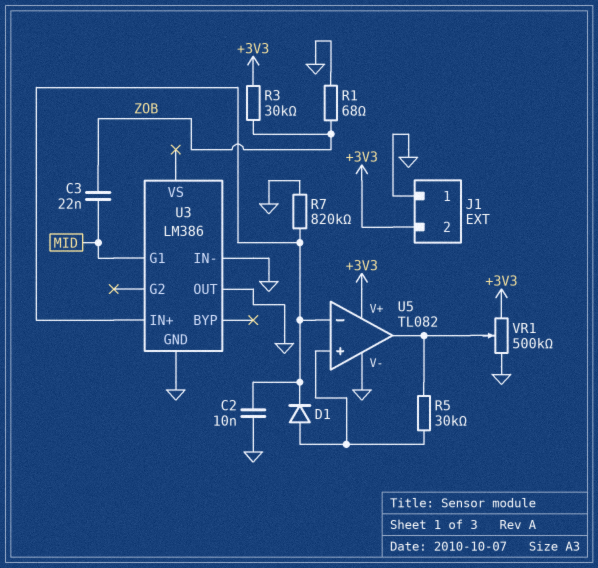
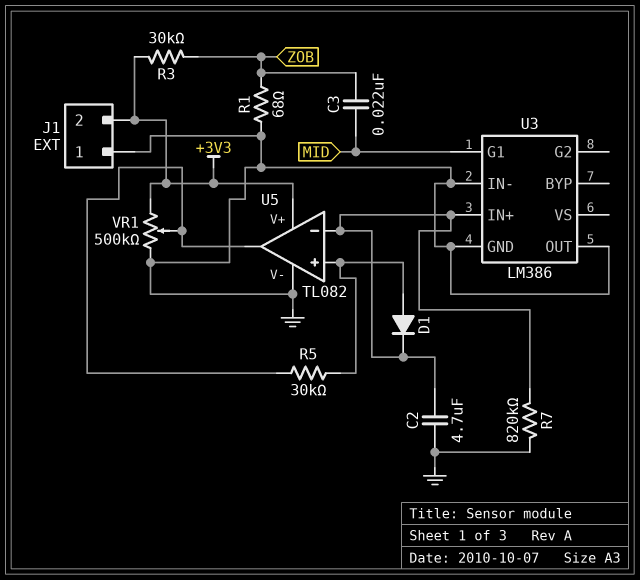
C2: 10nF (GND, U3/IN+) -> 4.7uF (GND, U3/IN+)

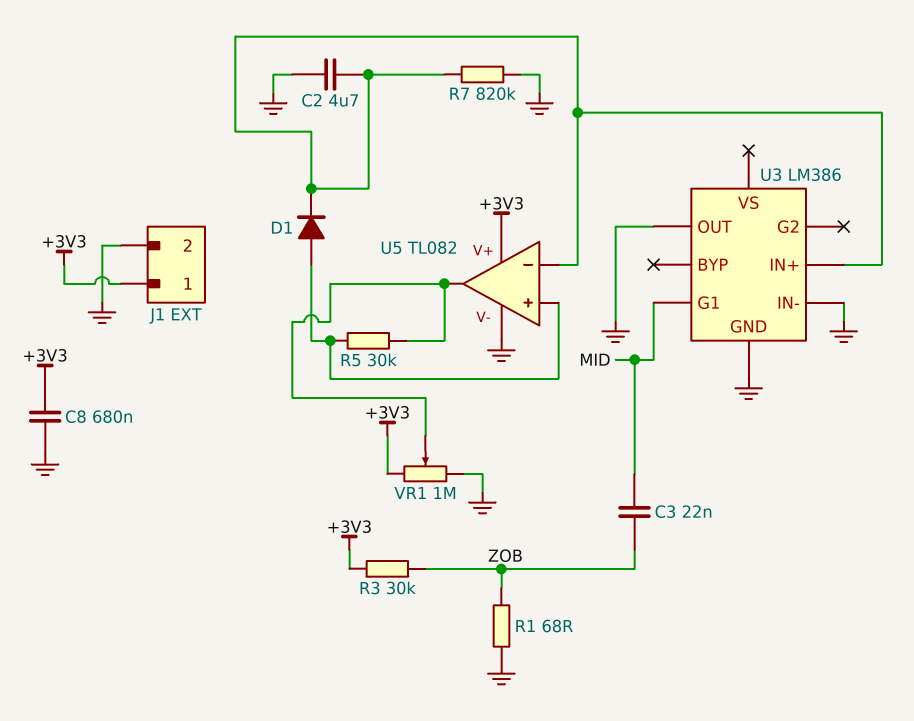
C8: none -> 680nF (+3V3, GND)
J1 pin 1: GND -> +3V3
J1 pin 2: +3V3 -> GND
VR1: 500k (+3V3, GND, wiper U5/out) -> 1M (+3V3, GND, wiper U5/out)

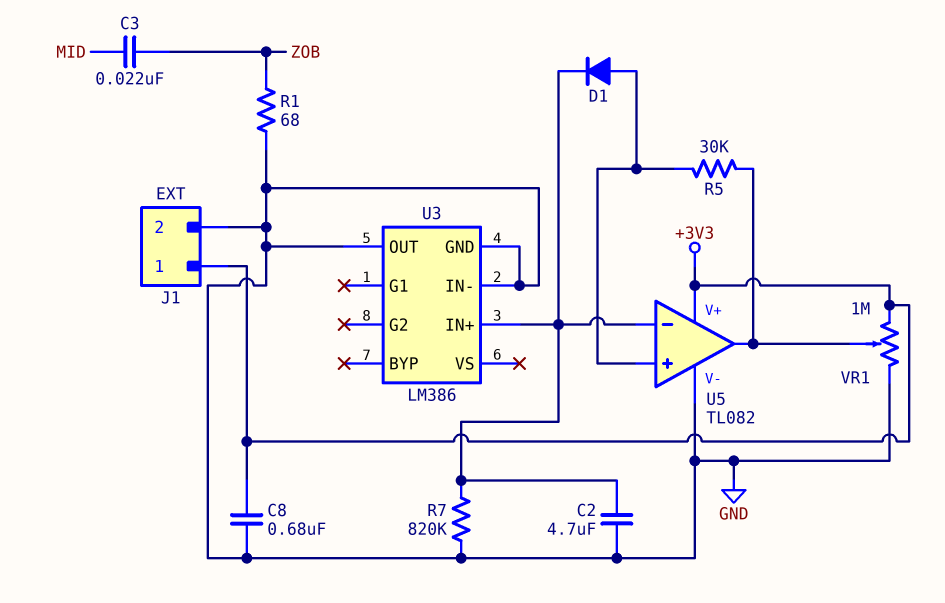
R3: 30k (+3V3, ZOB) -> none
U3 pin G1: MID -> none

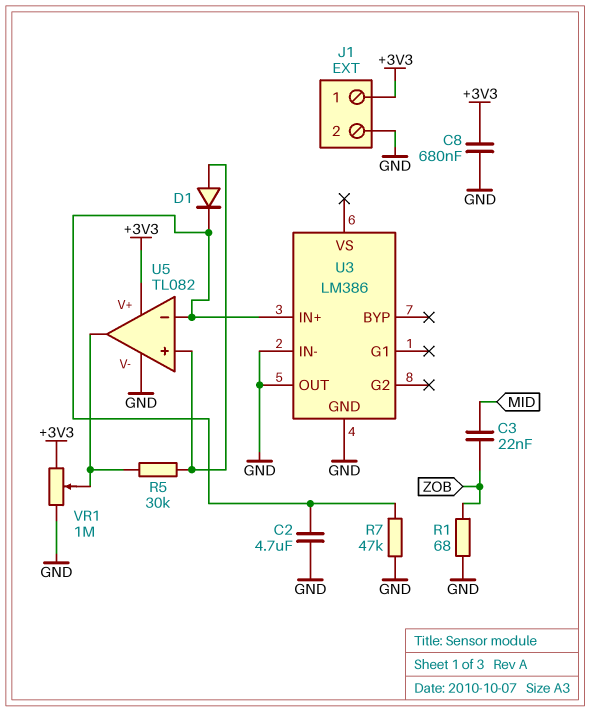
R7: 820k (GND, U3/IN+) -> 47k (GND, U3/IN+)

